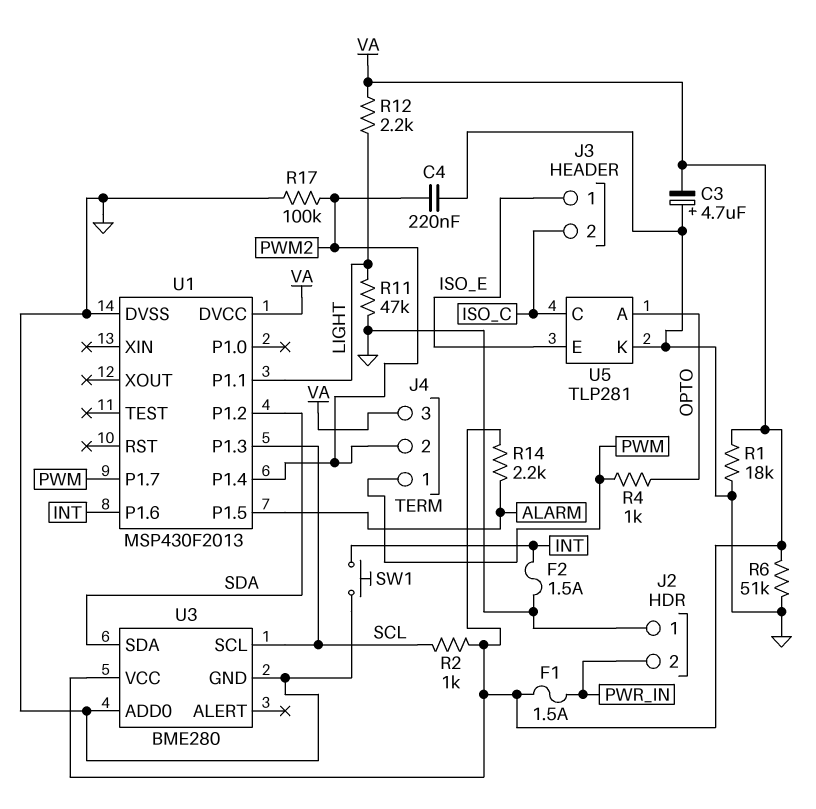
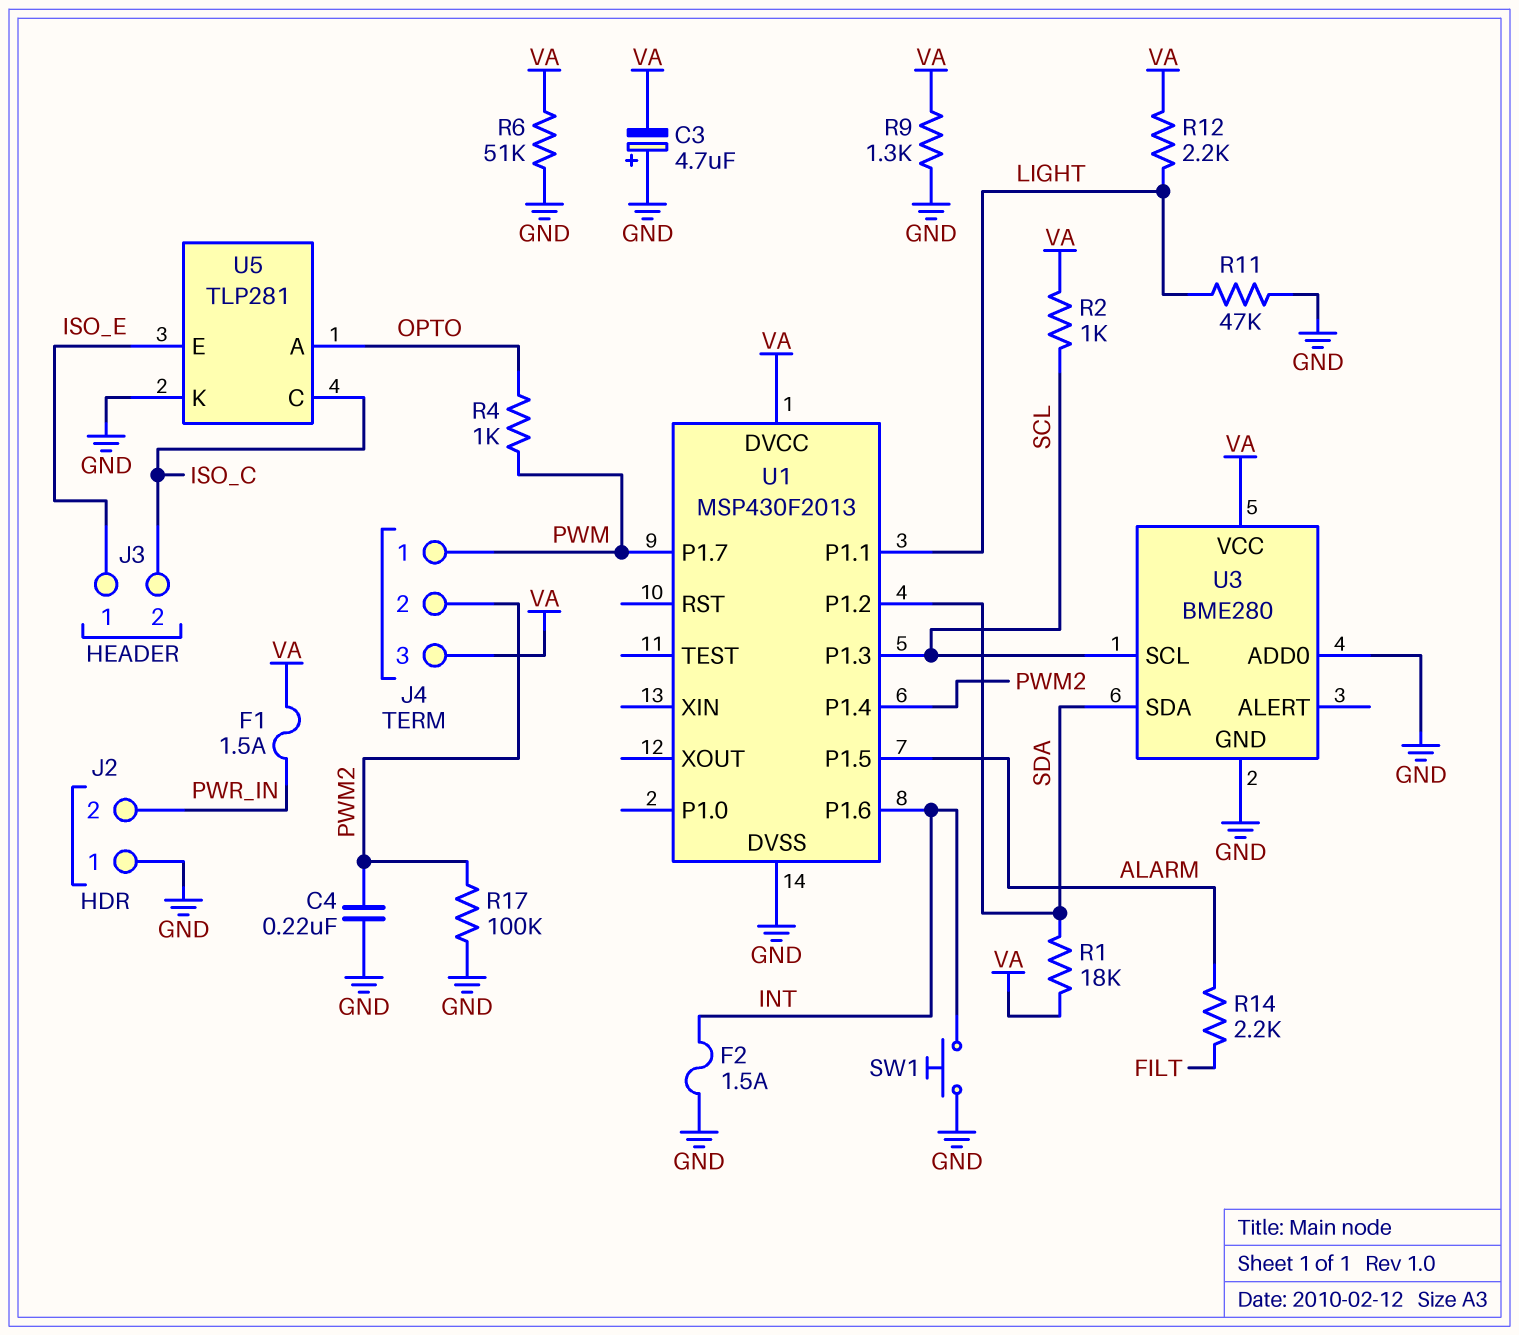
R1: 18k (GND, VA) -> 18k (SDA, VA)
R9: none -> 1.3k (GND, VA)
R14: 2.2k (ALARM, VA) -> 2.2k (ALARM, FILT)

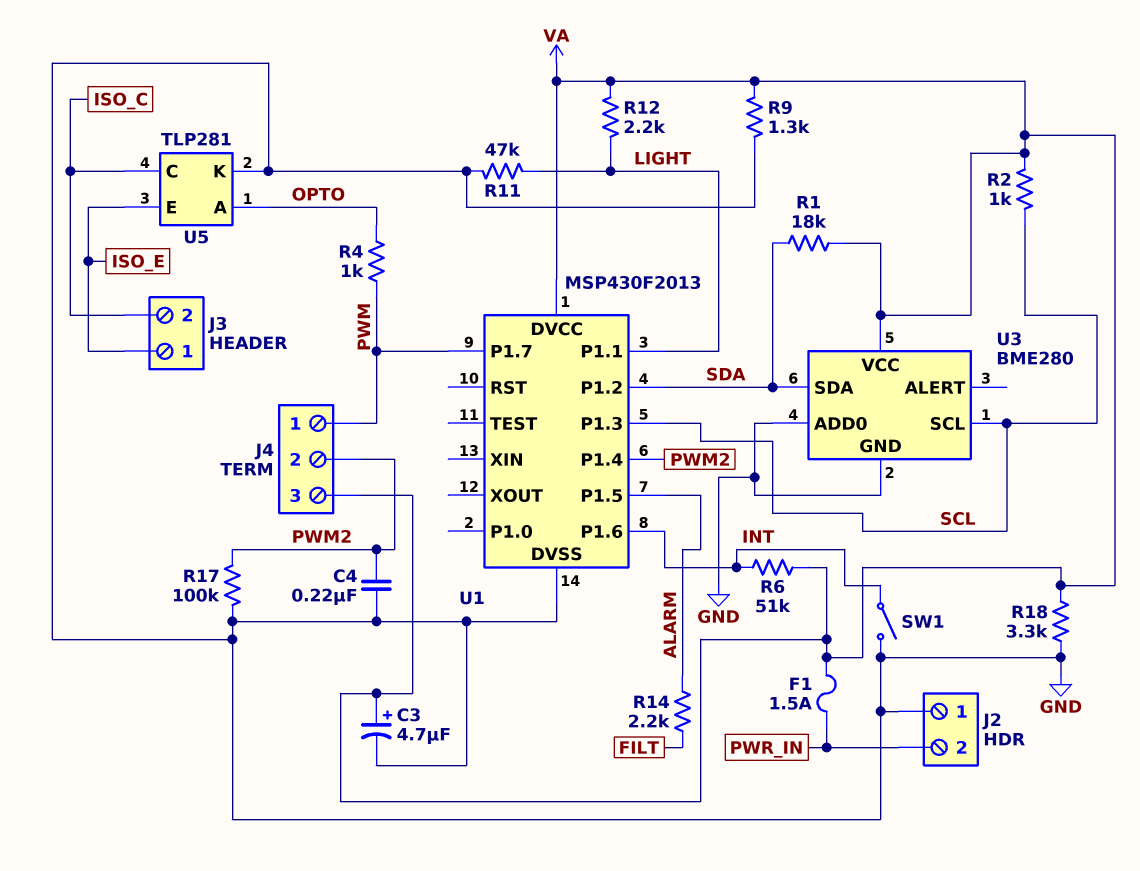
C3: 4.7uF (plus GND, minus VA) -> 4.7uF (plus VA, minus GND)
F2: 1.5A (GND, INT) -> none
R6: 51k (GND, VA) -> 51k (INT, VA)
R18: none -> 3.3k (GND, VA)
SW1: button (GND, INT) -> switch (GND, INT)

